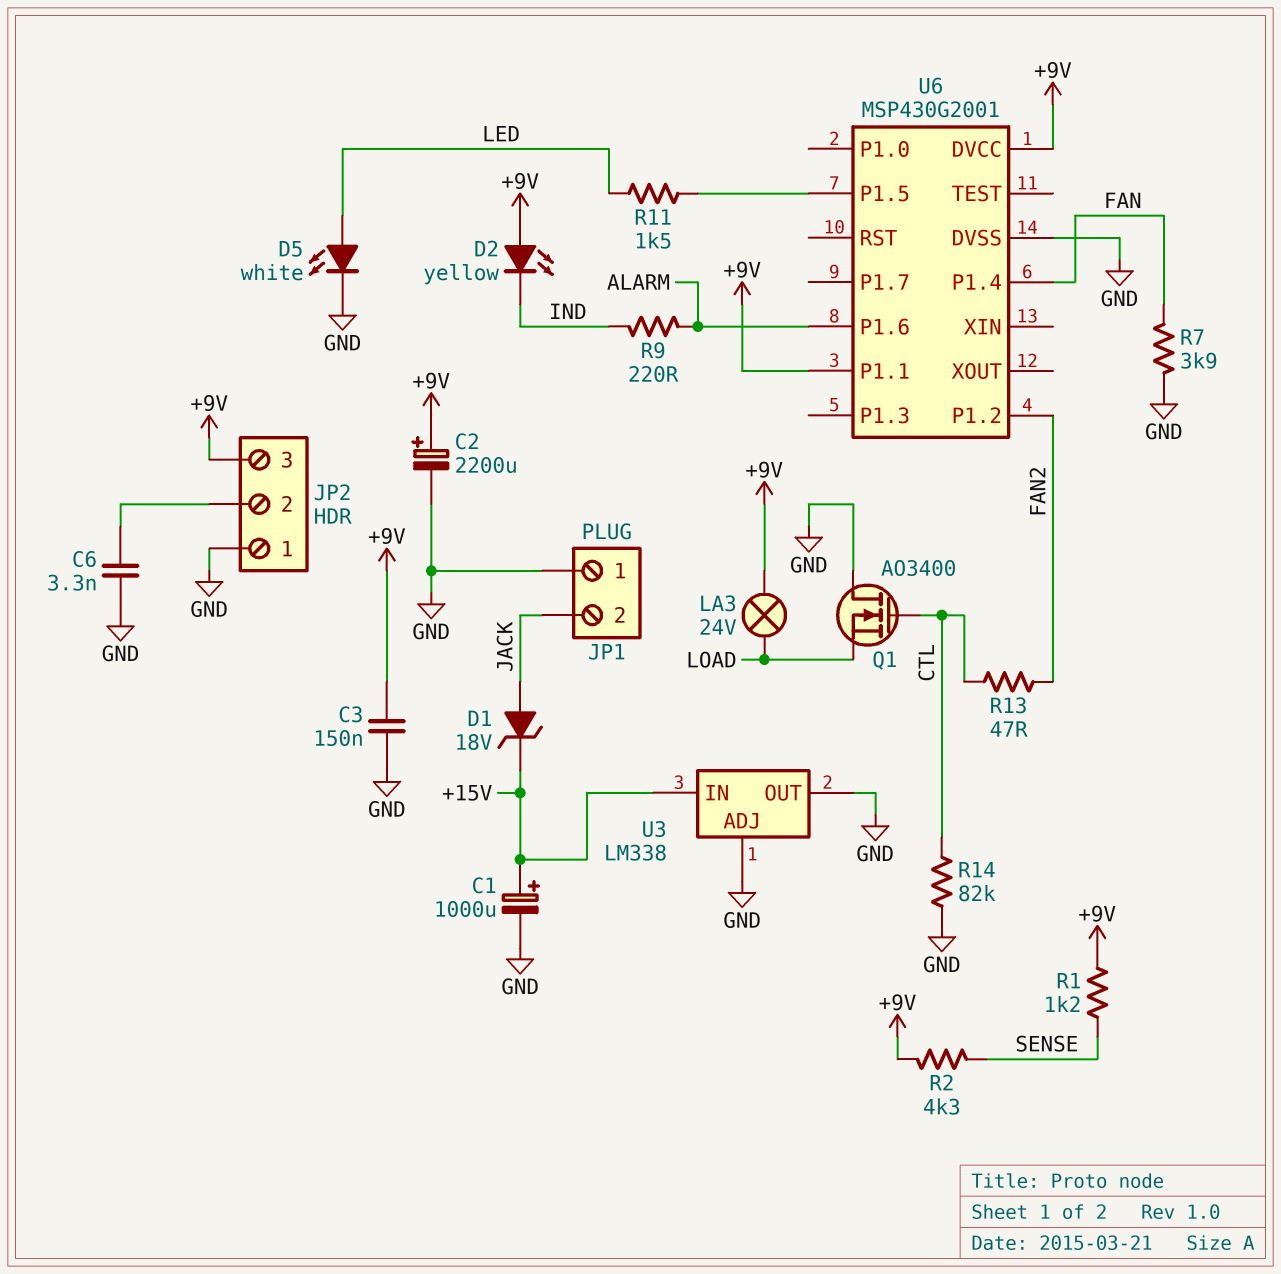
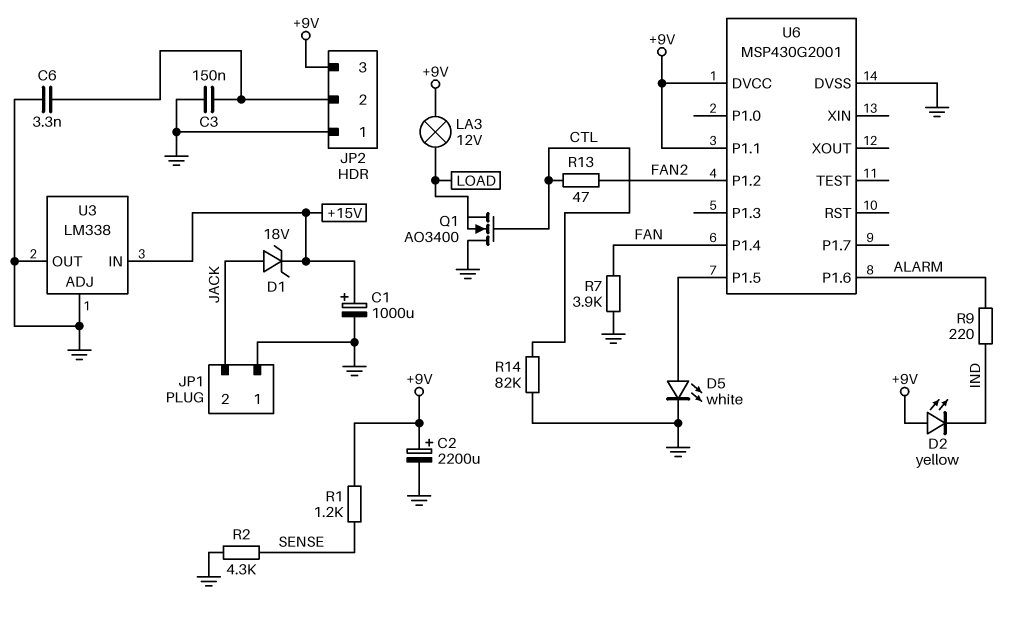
C3: 150nF (+9V, GND) -> 150nF (GND, JP2/2)
D5: LED white (A LED, K GND) -> LED white (A U6/P1.5, K GND)
LA3: lamp 24V (+9V, LOAD) -> lamp 12V (+9V, LOAD)
R2: 4.3k (+9V, SENSE) -> 4.3k (GND, SENSE)
R11: 1.5k (LED, U6/P1.5) -> none

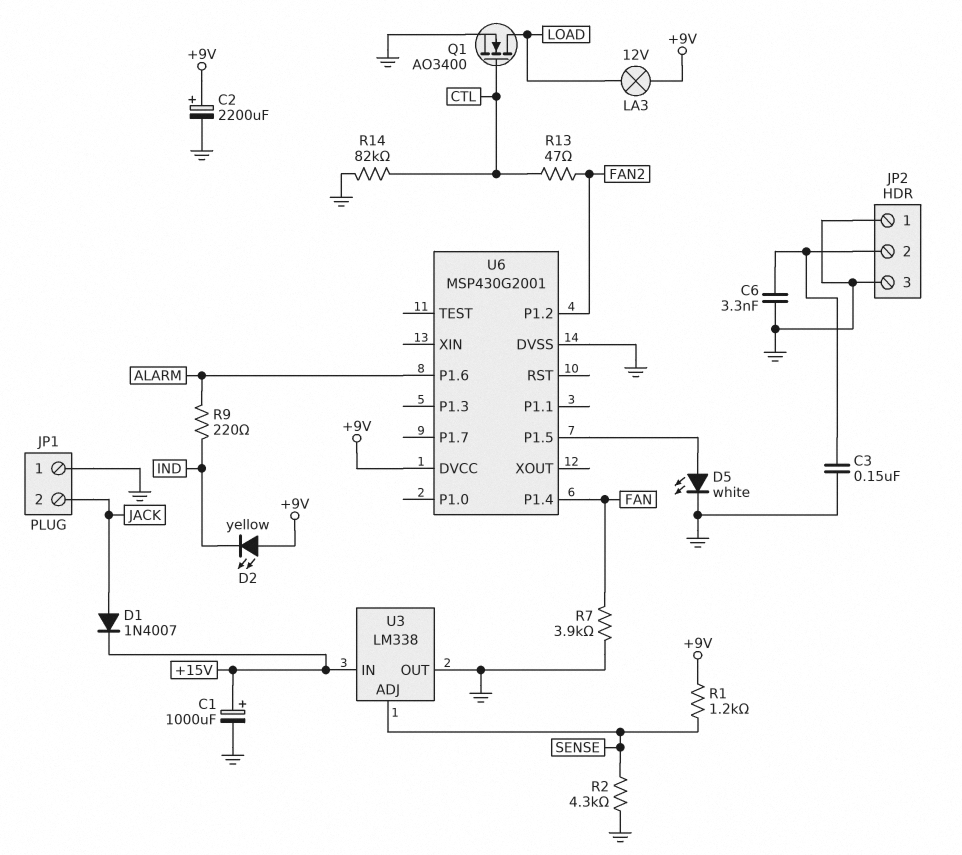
D1: zener 18V (A JACK, K +15V) -> diode 1N4007 (A JACK, K +15V)
JP2 pin 3: +9V -> GND
Q1: NMOS AO3400 (G CTL, D GND, S LOAD) -> NMOS AO3400 (G CTL, D LOAD, S GND)
U3 pin ADJ: GND -> SENSE
U6 pin P1.1: +9V -> none

